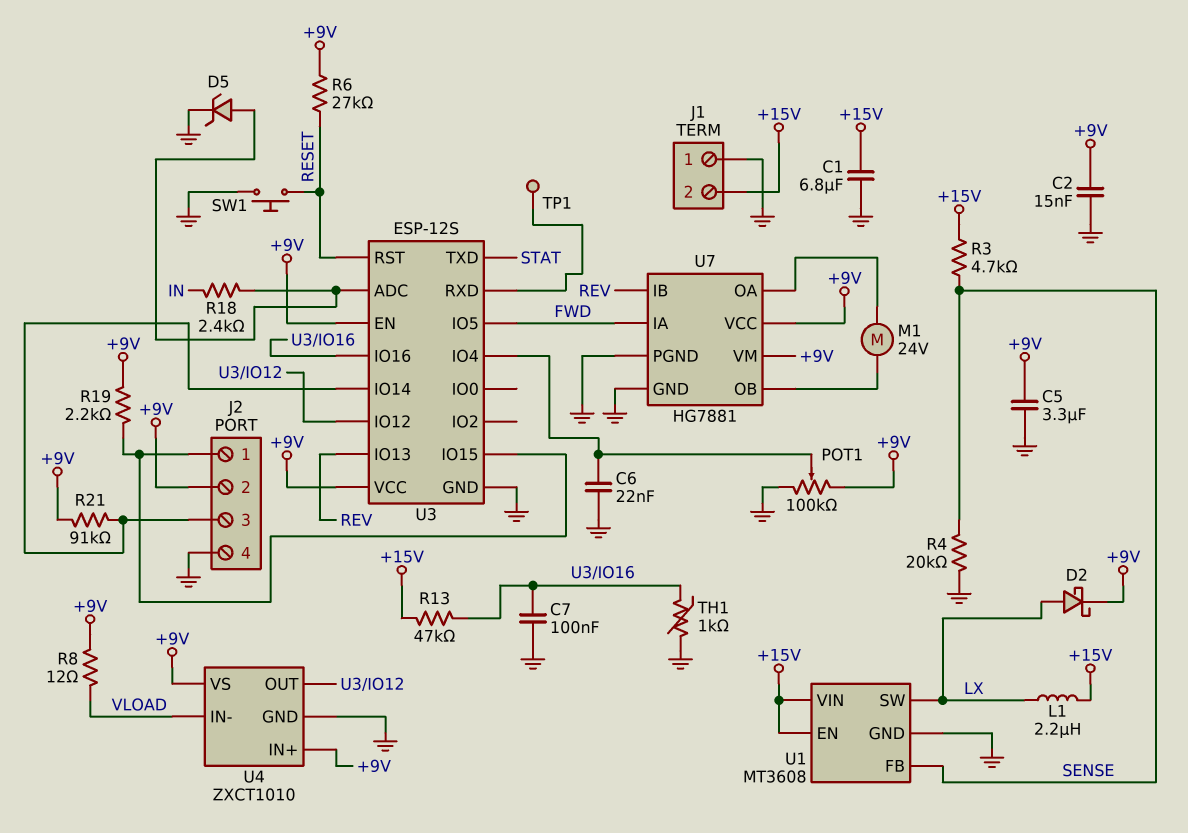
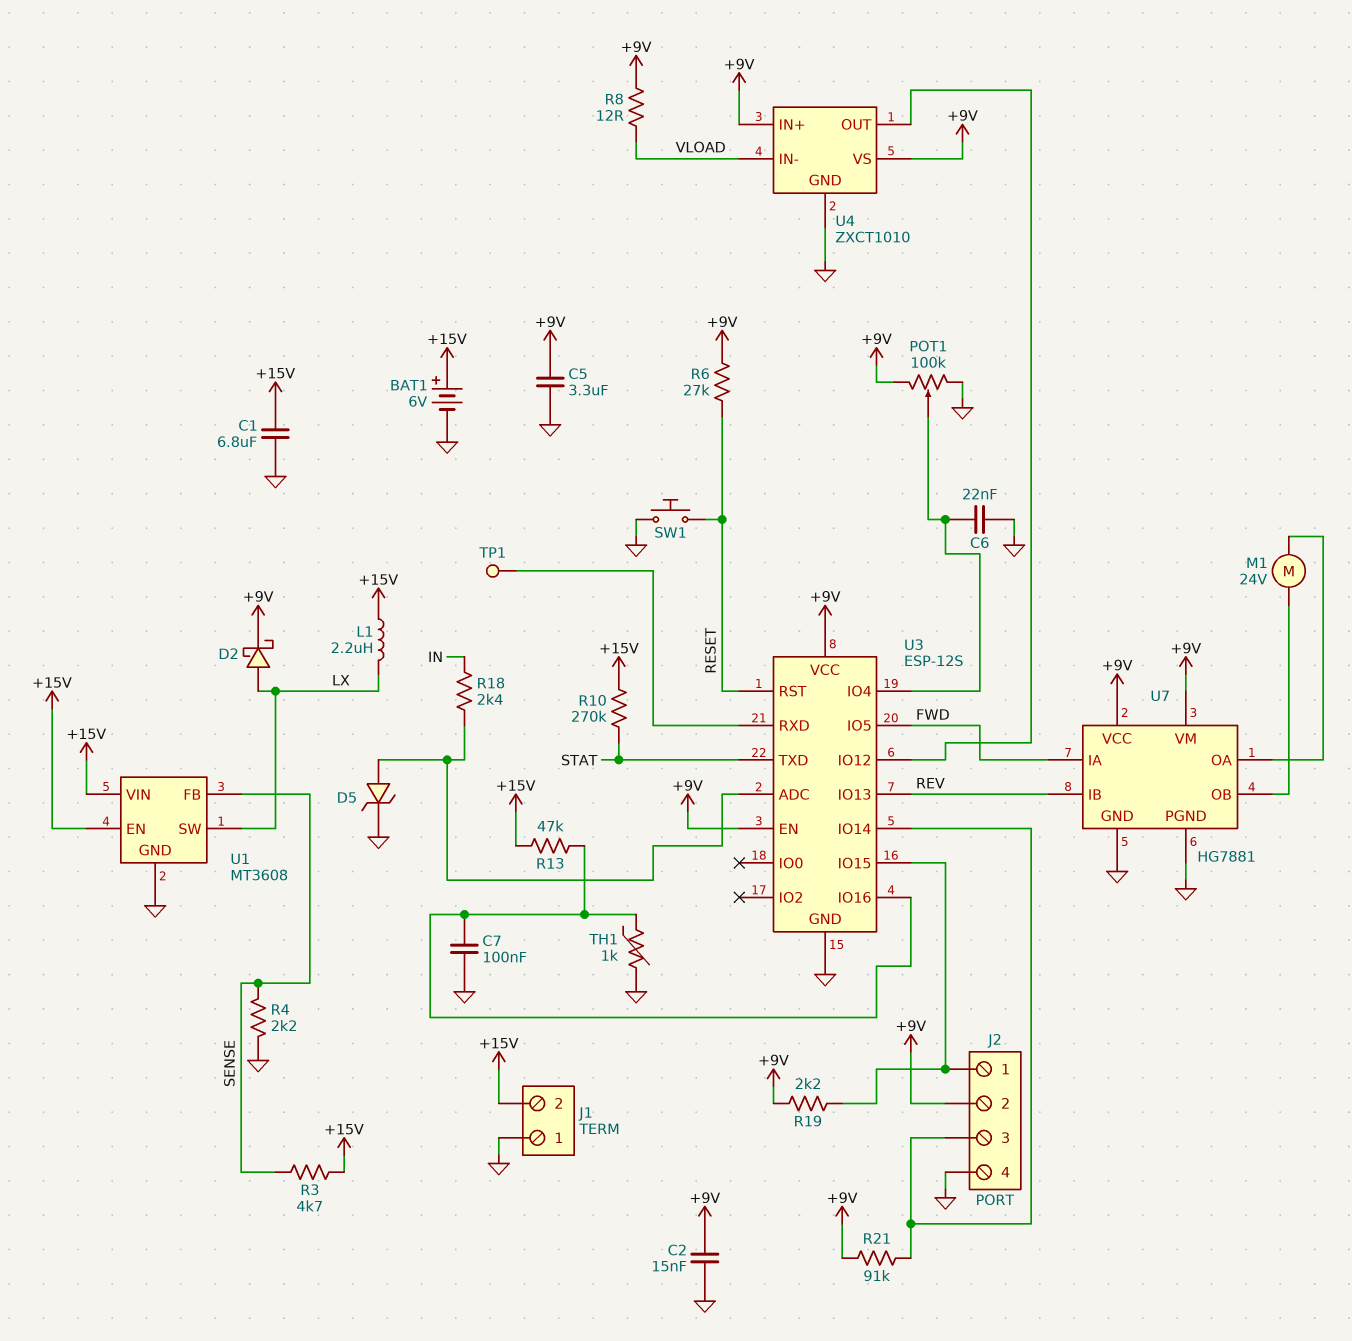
BAT1: none -> 6V (plus +15V, minus GND)
R4: 20k (GND, SENSE) -> 2.2k (GND, SENSE)
R10: none -> 270k (+15V, STAT)

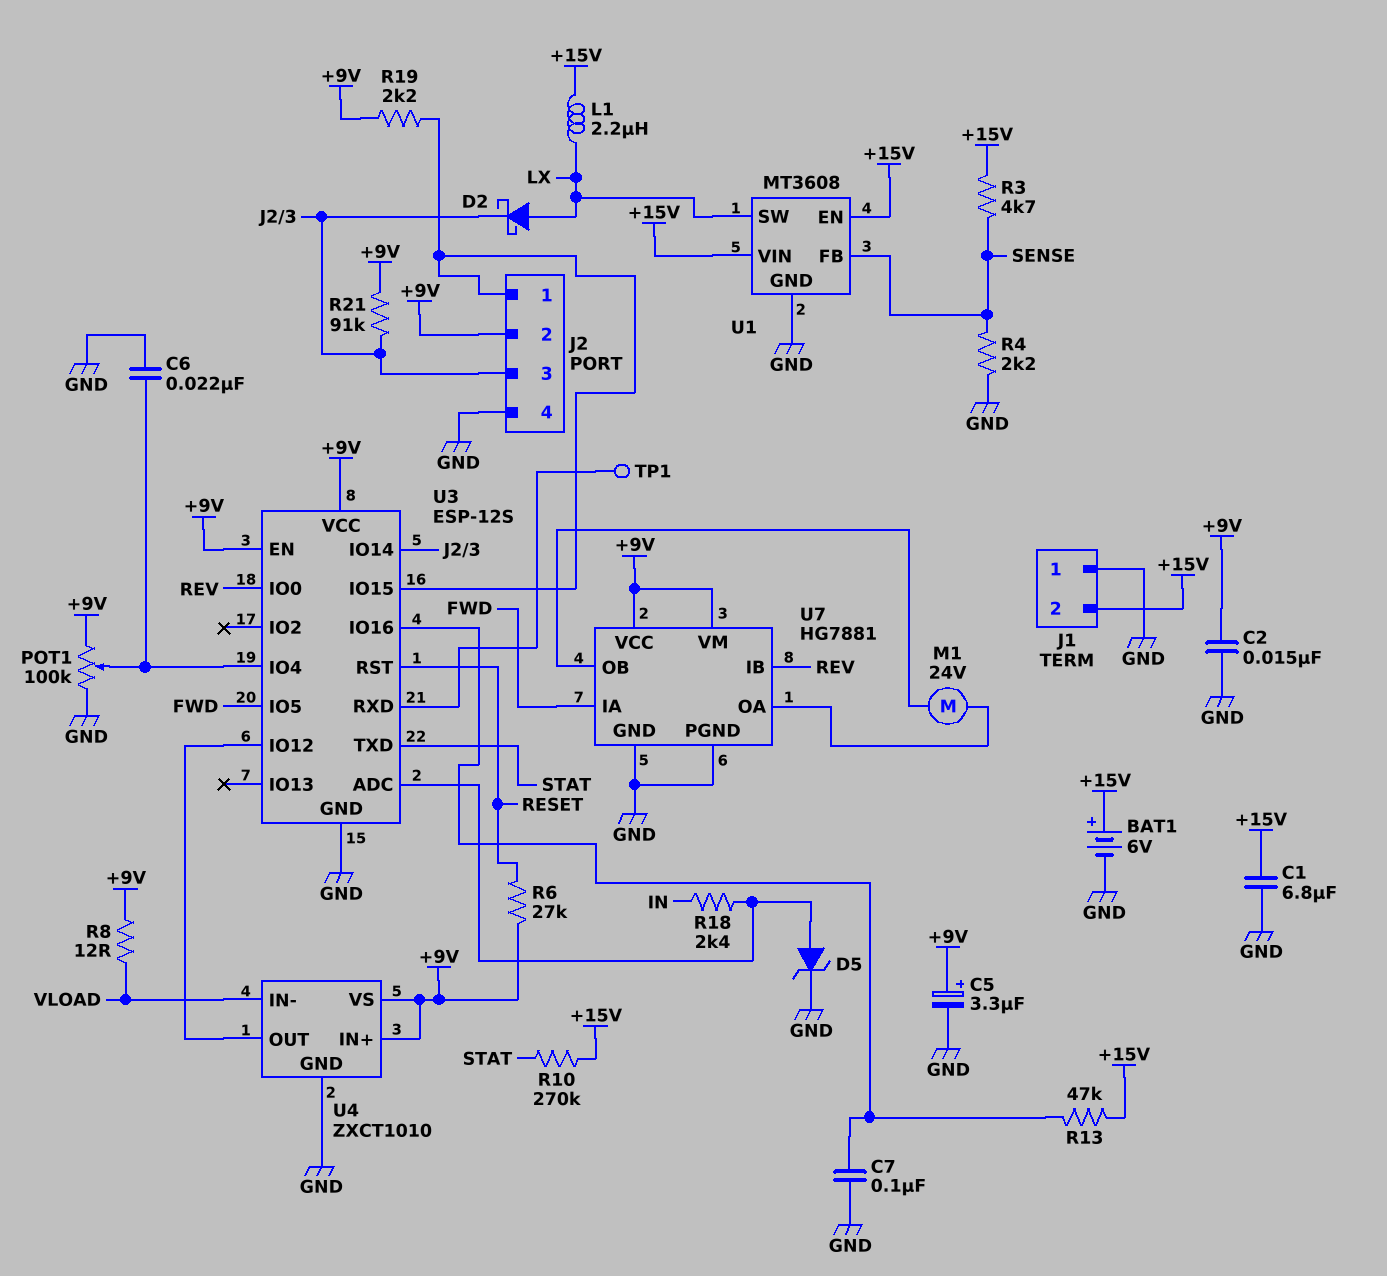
C5: 3.3uF (+9V, GND) -> 3.3uF (plus +9V, minus GND)
D2: schottky (A LX, K +9V) -> schottky (A LX, K J2/3)
SW1: button (GND, RESET) -> none
TH1: 1k (GND, U3/IO16) -> none
U3 pin IO0: none -> REV
U3 pin IO13: REV -> none

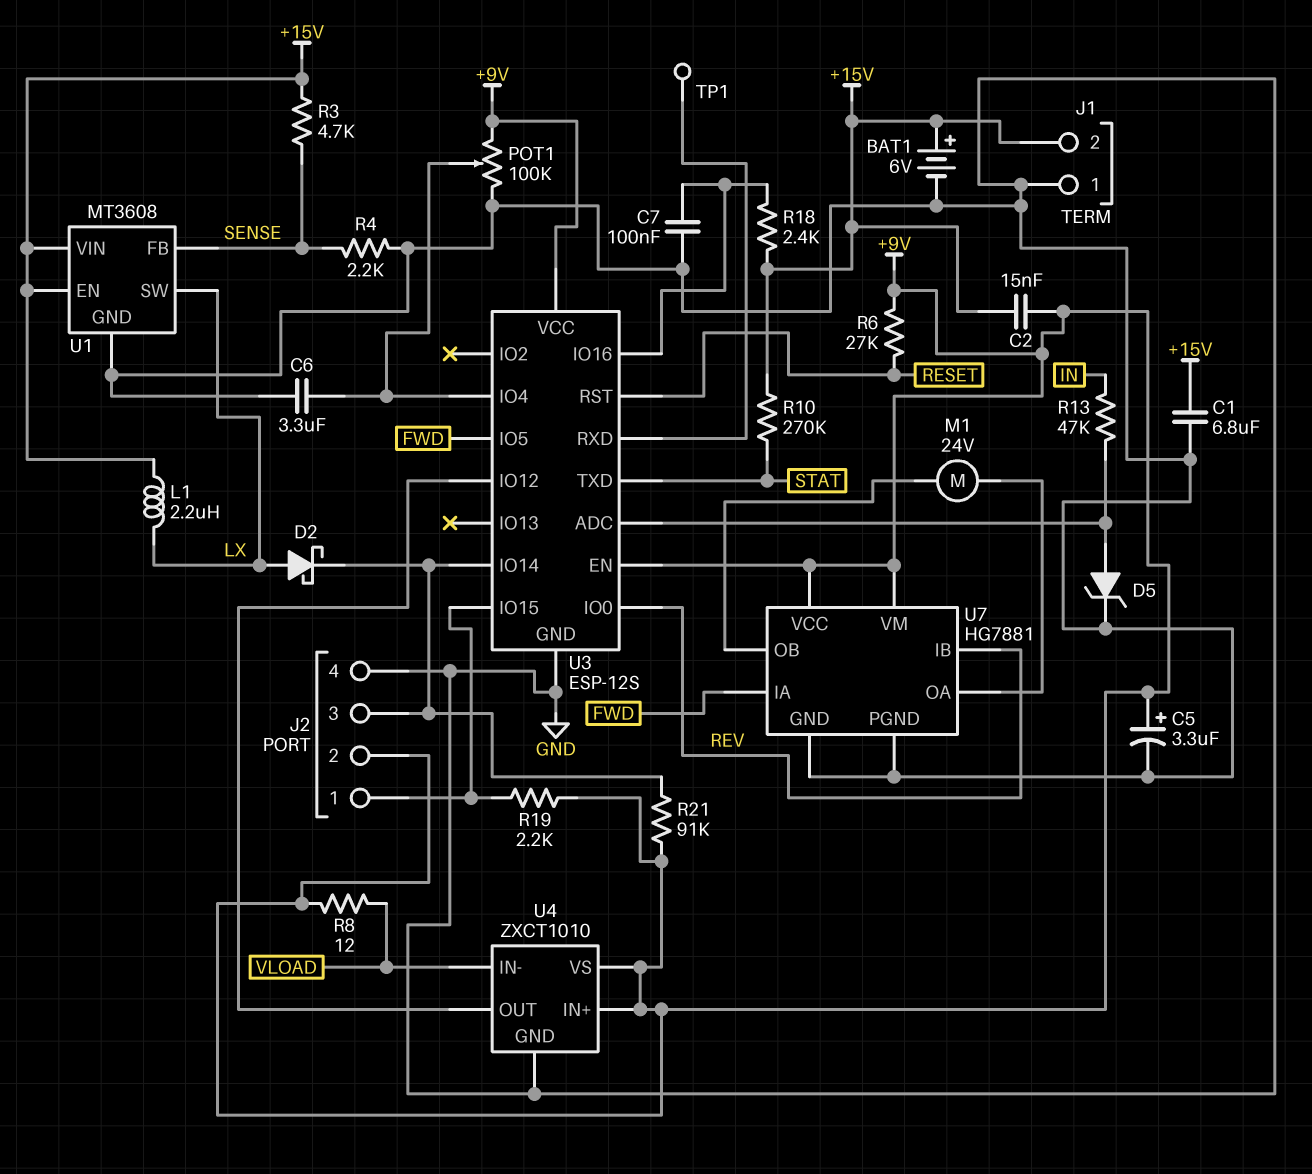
C2: 15nF (+9V, GND) -> 15nF (+9V, +15V)
C6: 22nF (GND, U3/IO4) -> 3.3uF (GND, U3/IO4)
R13: 47k (+15V, U3/IO16) -> 47k (IN, U3/ADC)
R18: 2.4k (IN, U3/ADC) -> 2.4k (+15V, U3/IO16)

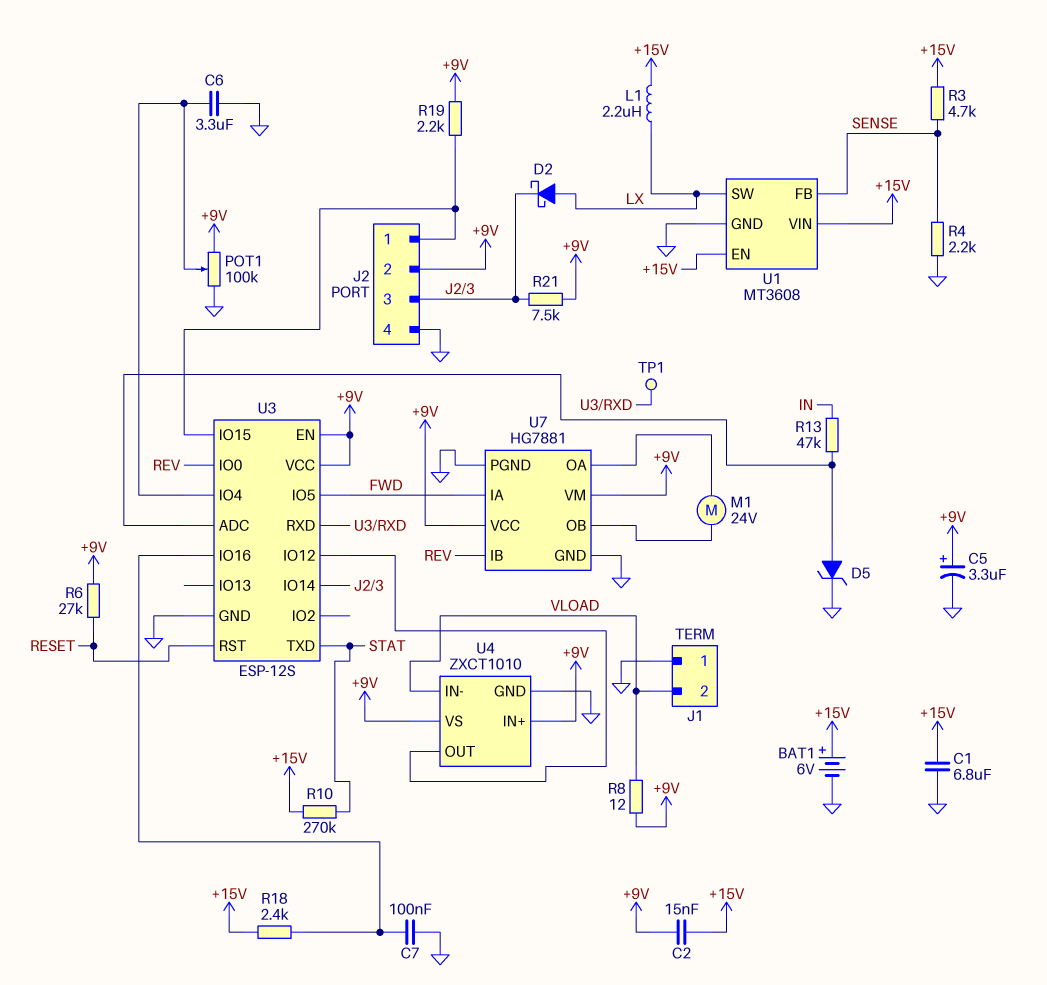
J1 pin 2: +15V -> VLOAD
R21: 91k (+9V, J2/3) -> 7.5k (+9V, J2/3)

